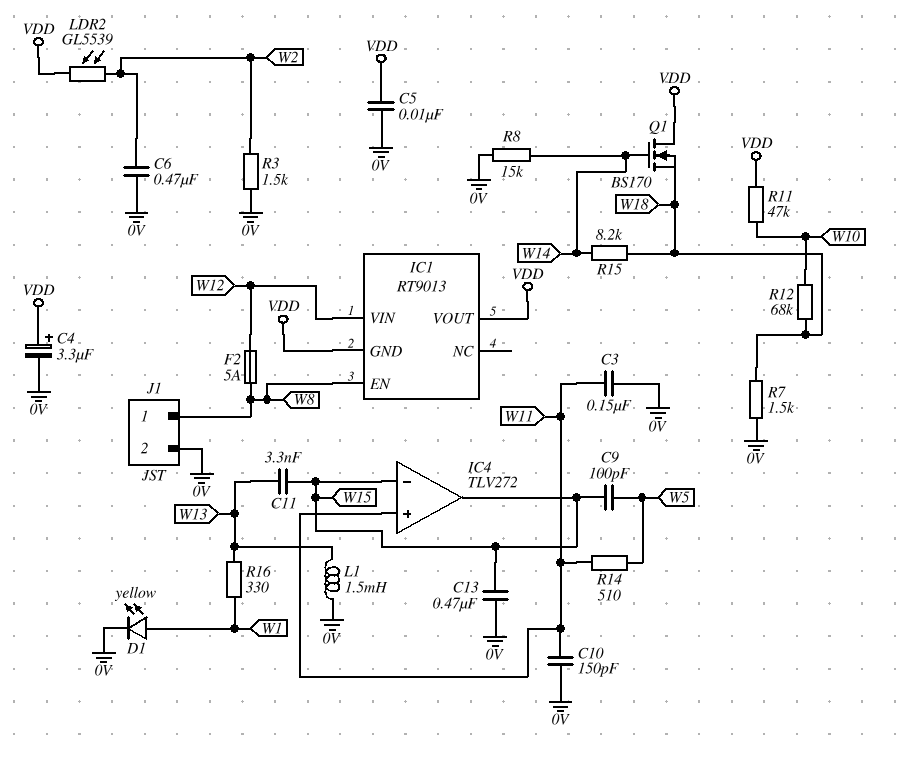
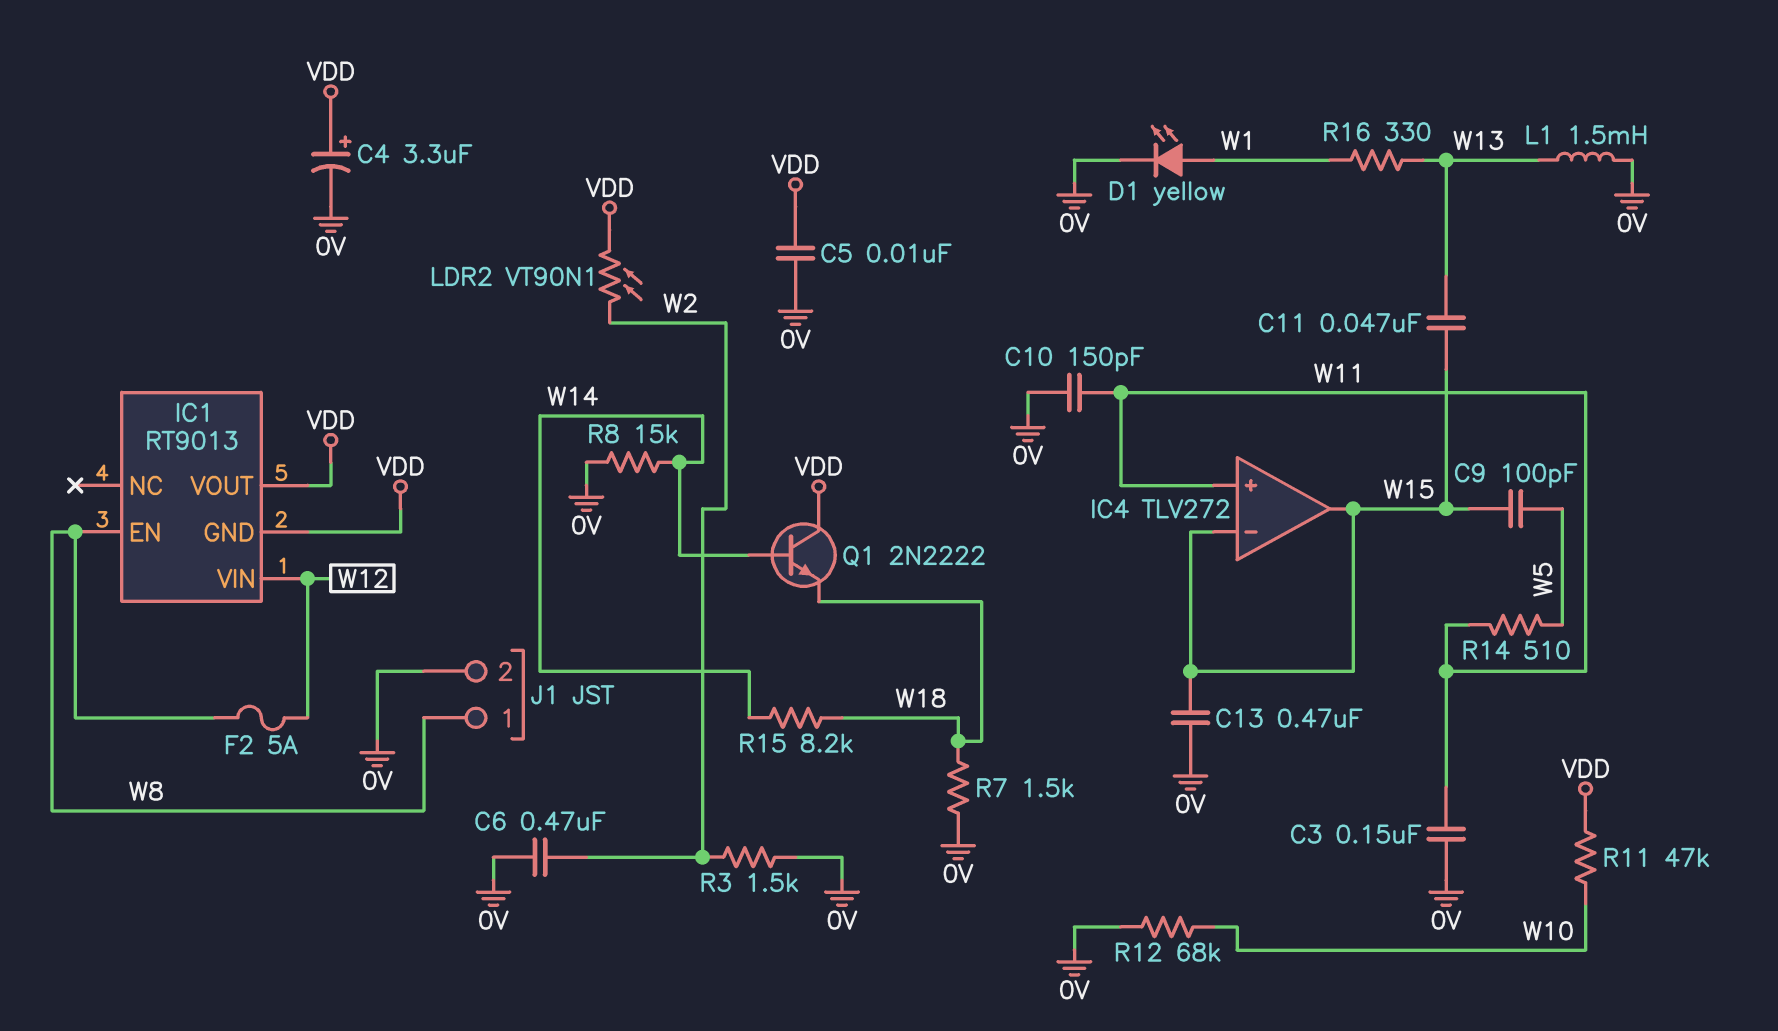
C11: 3.3nF (W13, W15) -> 47nF (W13, W15)
LDR2: GL5539 (VDD, W2) -> VT90N1 (VDD, W2)
Q1: NMOS BS170 (G W14, D VDD, S W18) -> NPN 2N2222 (B W14, C VDD, E W18)
R12: 68k (W10, W18) -> 68k (0V, W10)

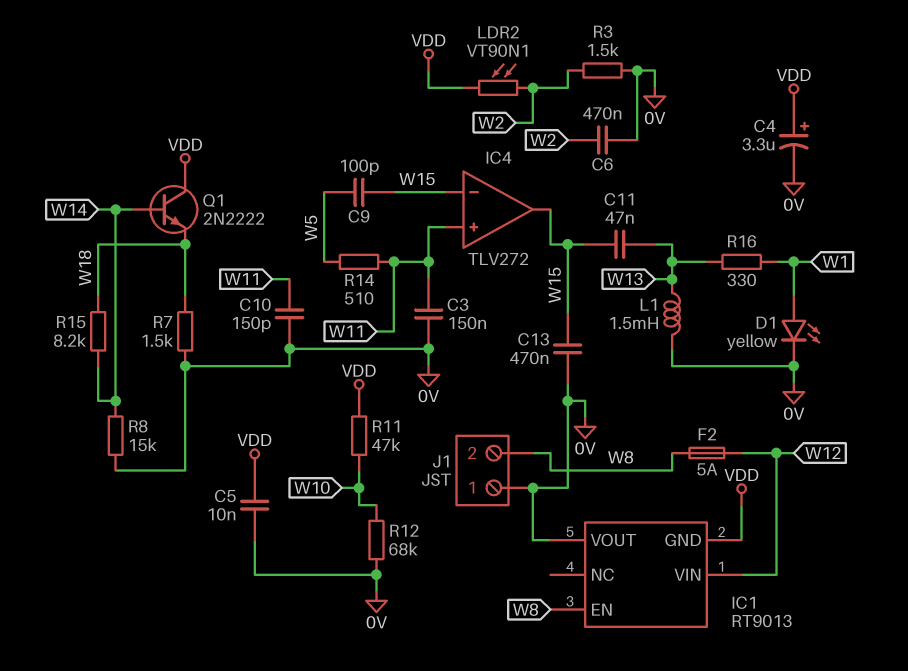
IC1 pin VOUT: VDD -> 0V
J1 pin 1: W8 -> 0V
J1 pin 2: 0V -> W8

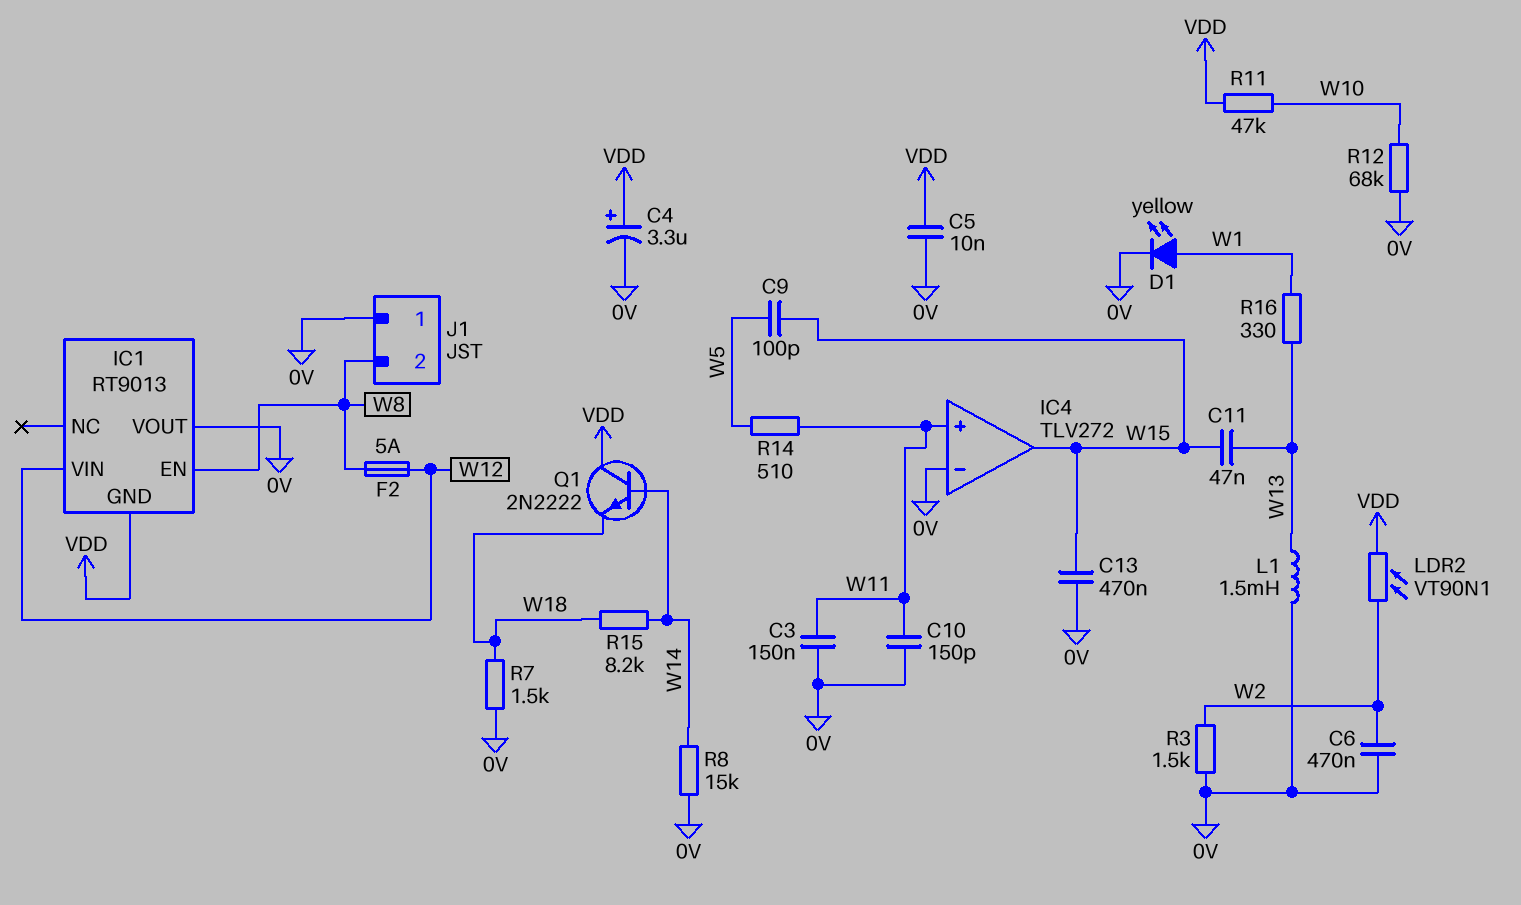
IC4 pin in-: W15 -> 0V

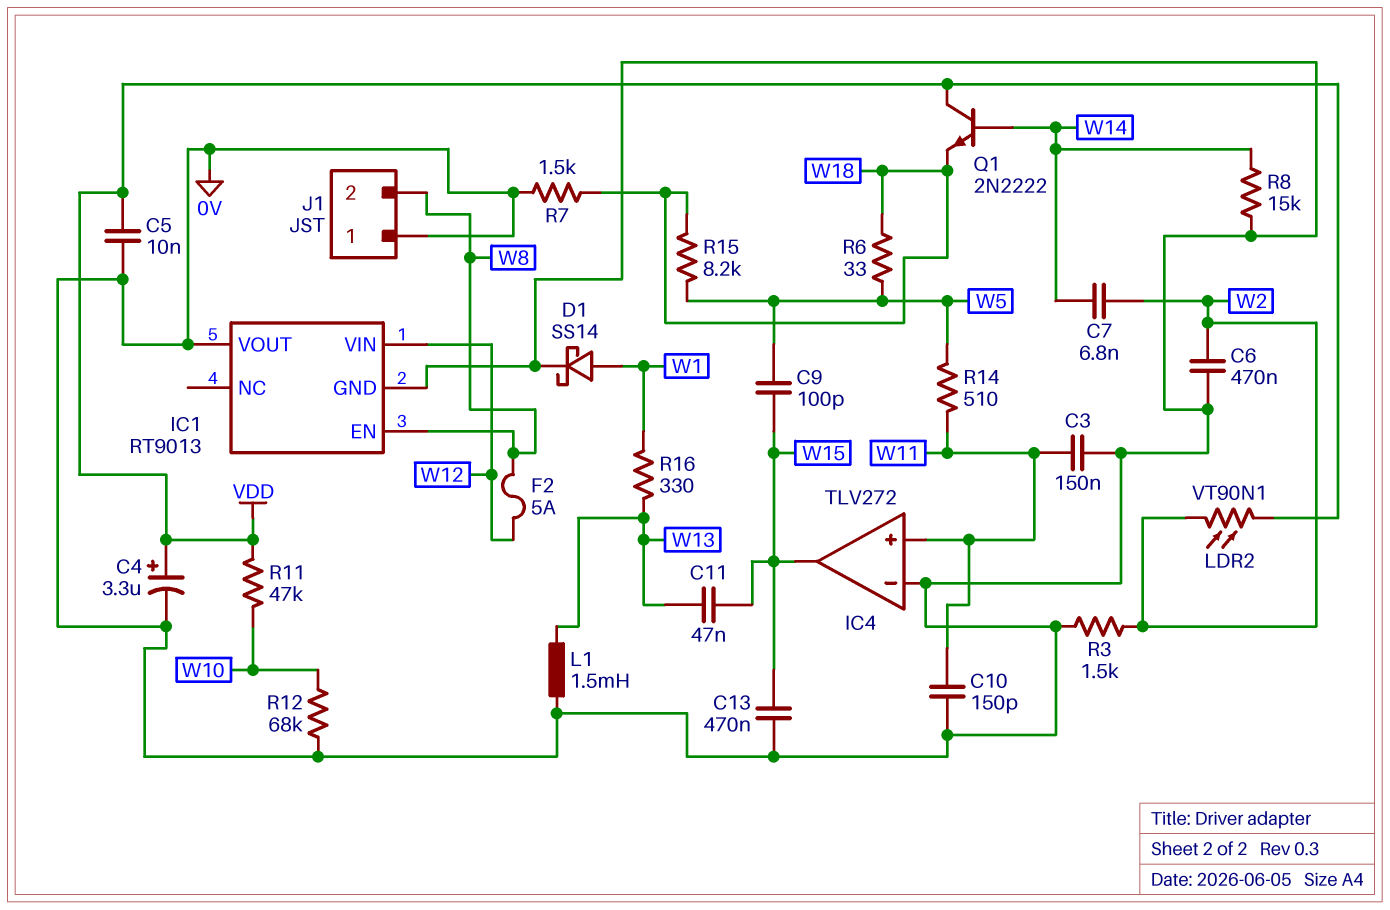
C7: none -> 6.8nF (W2, W14)
D1: LED yellow (A W1, K 0V) -> schottky SS14 (A W1, K 0V)
IC1 pin GND: VDD -> 0V
R6: none -> 33 (W5, W18)
R15: 8.2k (W14, W18) -> 8.2k (W5, W18)

